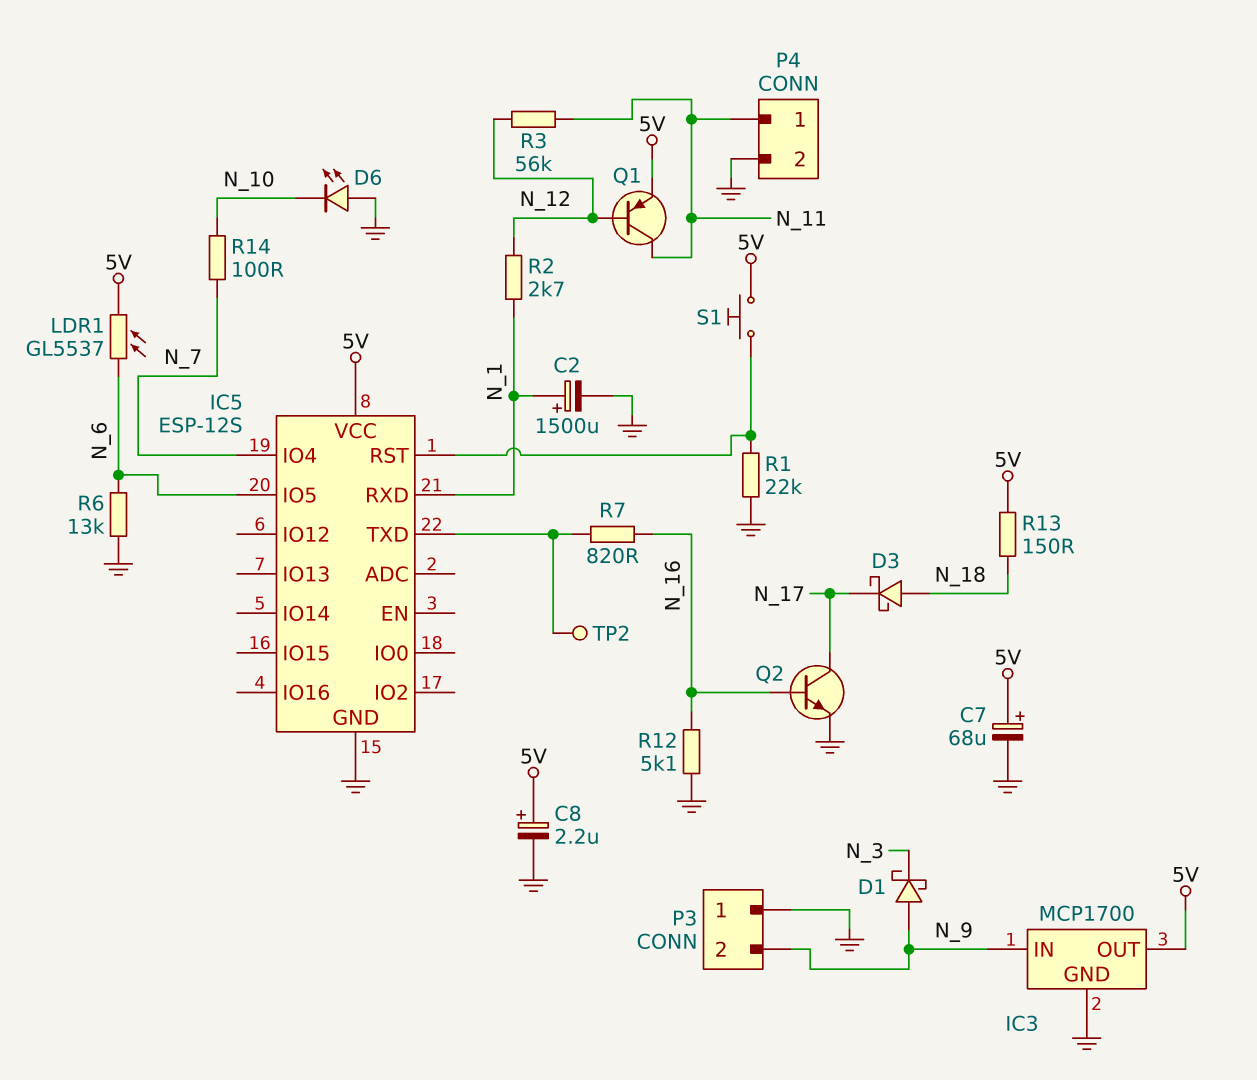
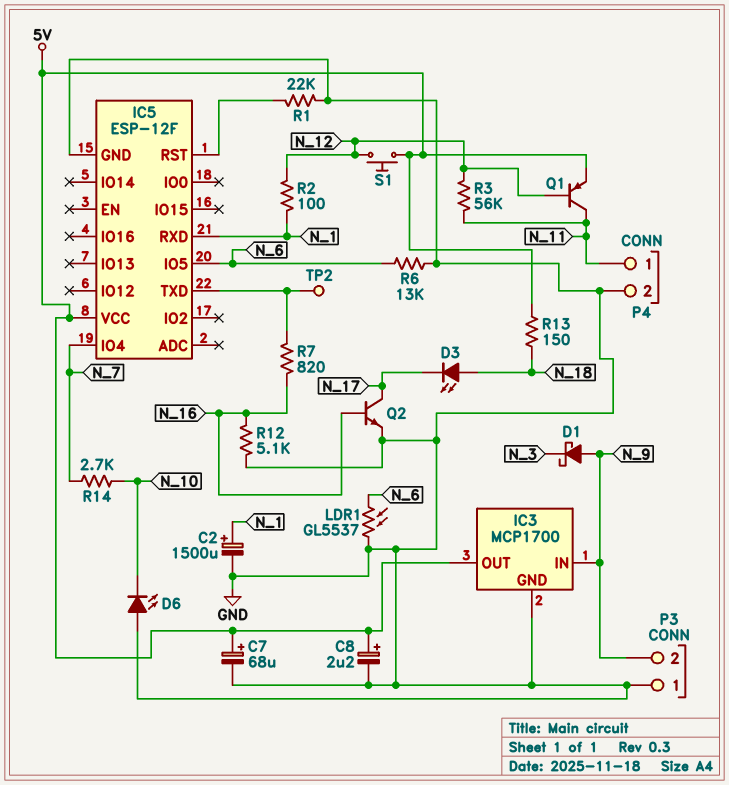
D3: schottky (A N_18, K N_17) -> LED (A N_18, K N_17)
IC5: ESP-12S -> ESP-12F
LDR1: GL5537 (5V, N_6) -> GL5537 (GND, N_6)
R2: 2.7k (N_1, N_12) -> 100 (N_1, N_12)
R14: 100 (N_7, N_10) -> 2.7k (N_7, N_10)
S1: button (5V, IC5/RST) -> button (5V, N_12)

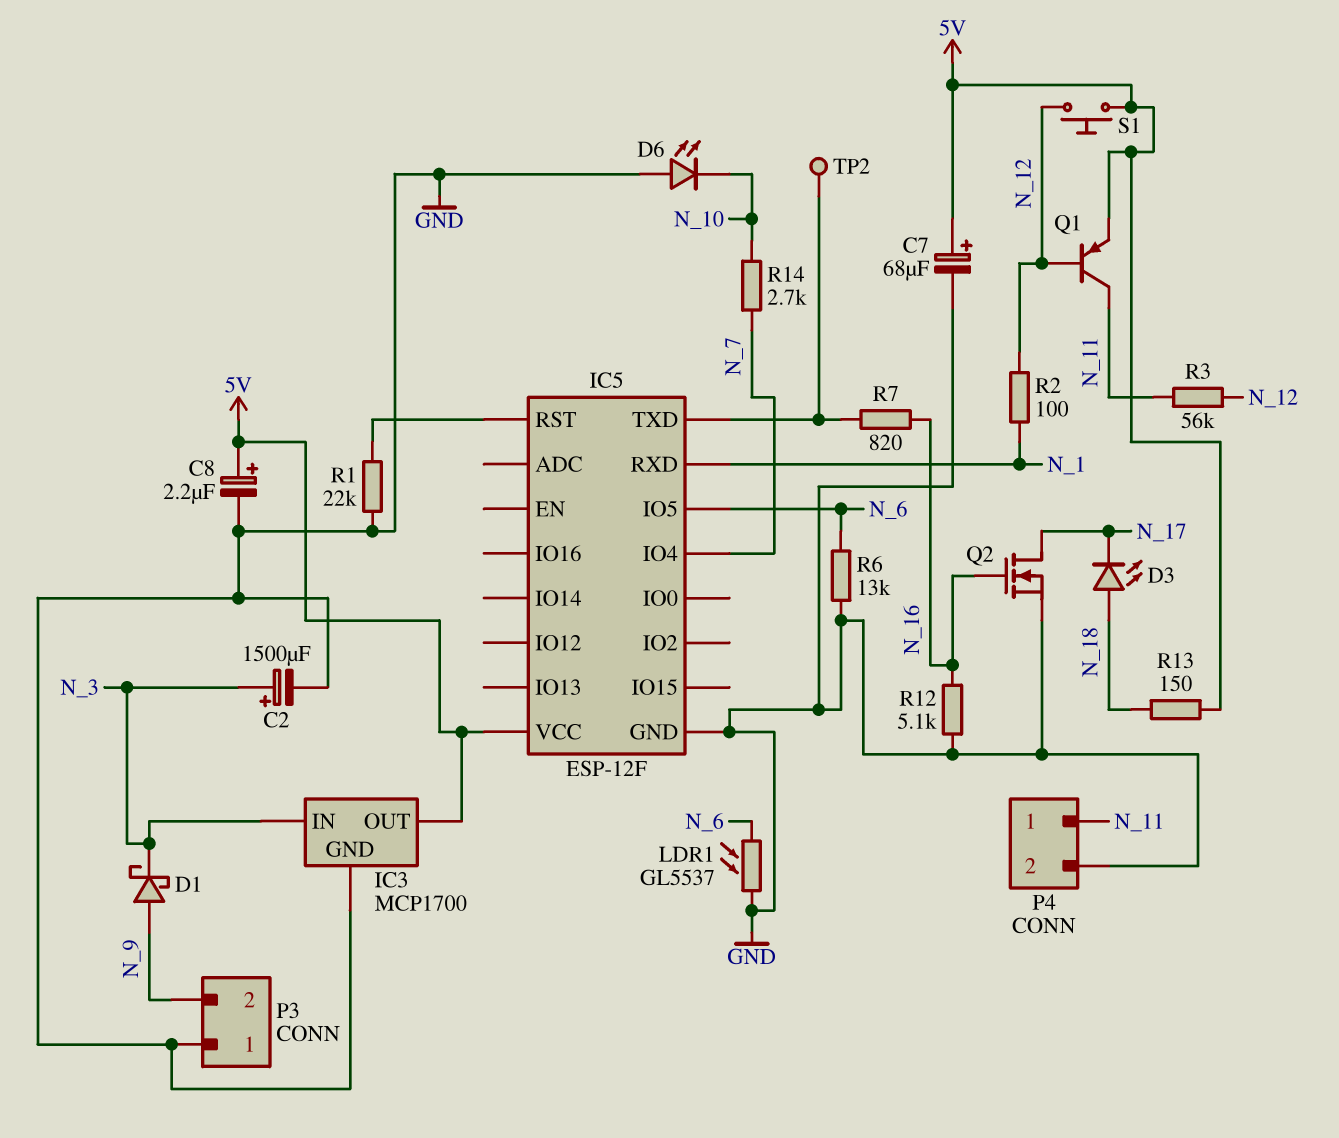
C2: 1500uF (plus N_1, minus GND) -> 1500uF (plus N_3, minus GND)
IC3 pin IN: N_9 -> N_3
Q2: NPN (B N_16, C N_17, E GND) -> NMOS (G N_16, D N_17, S GND)

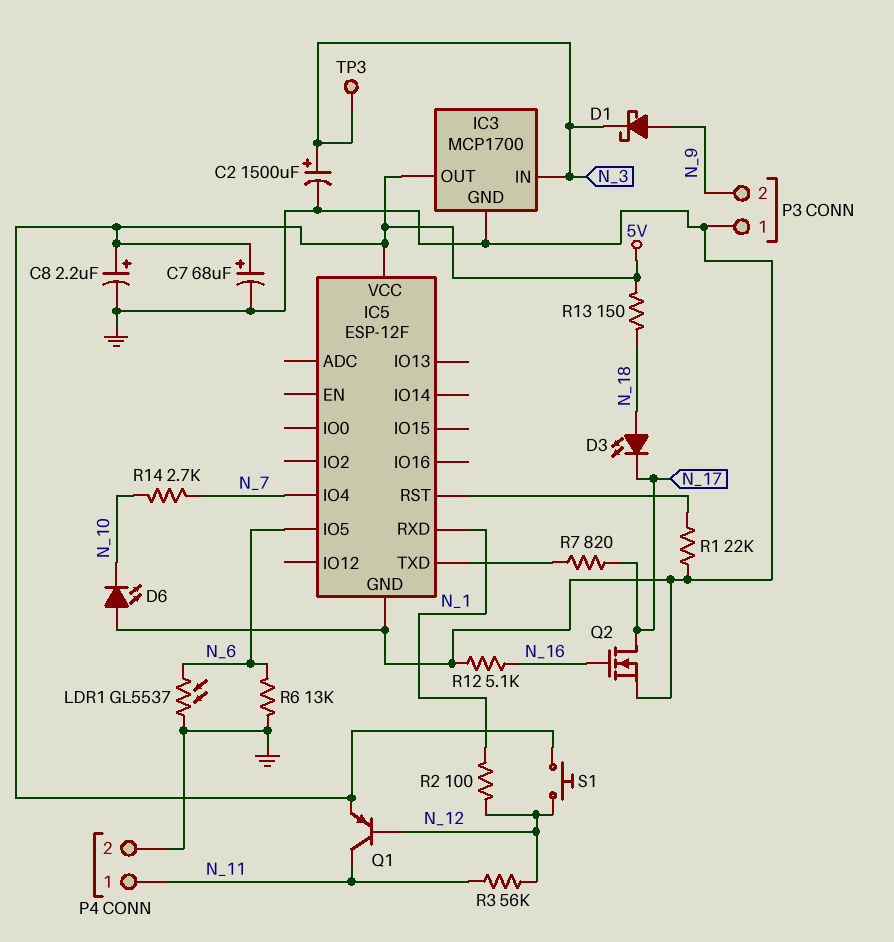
R7: 820 (IC5/TXD, N_16) -> 820 (IC5/TXD, N_17)
TP2: test point (IC5/TXD) -> none
TP3: none -> test point (N_3)

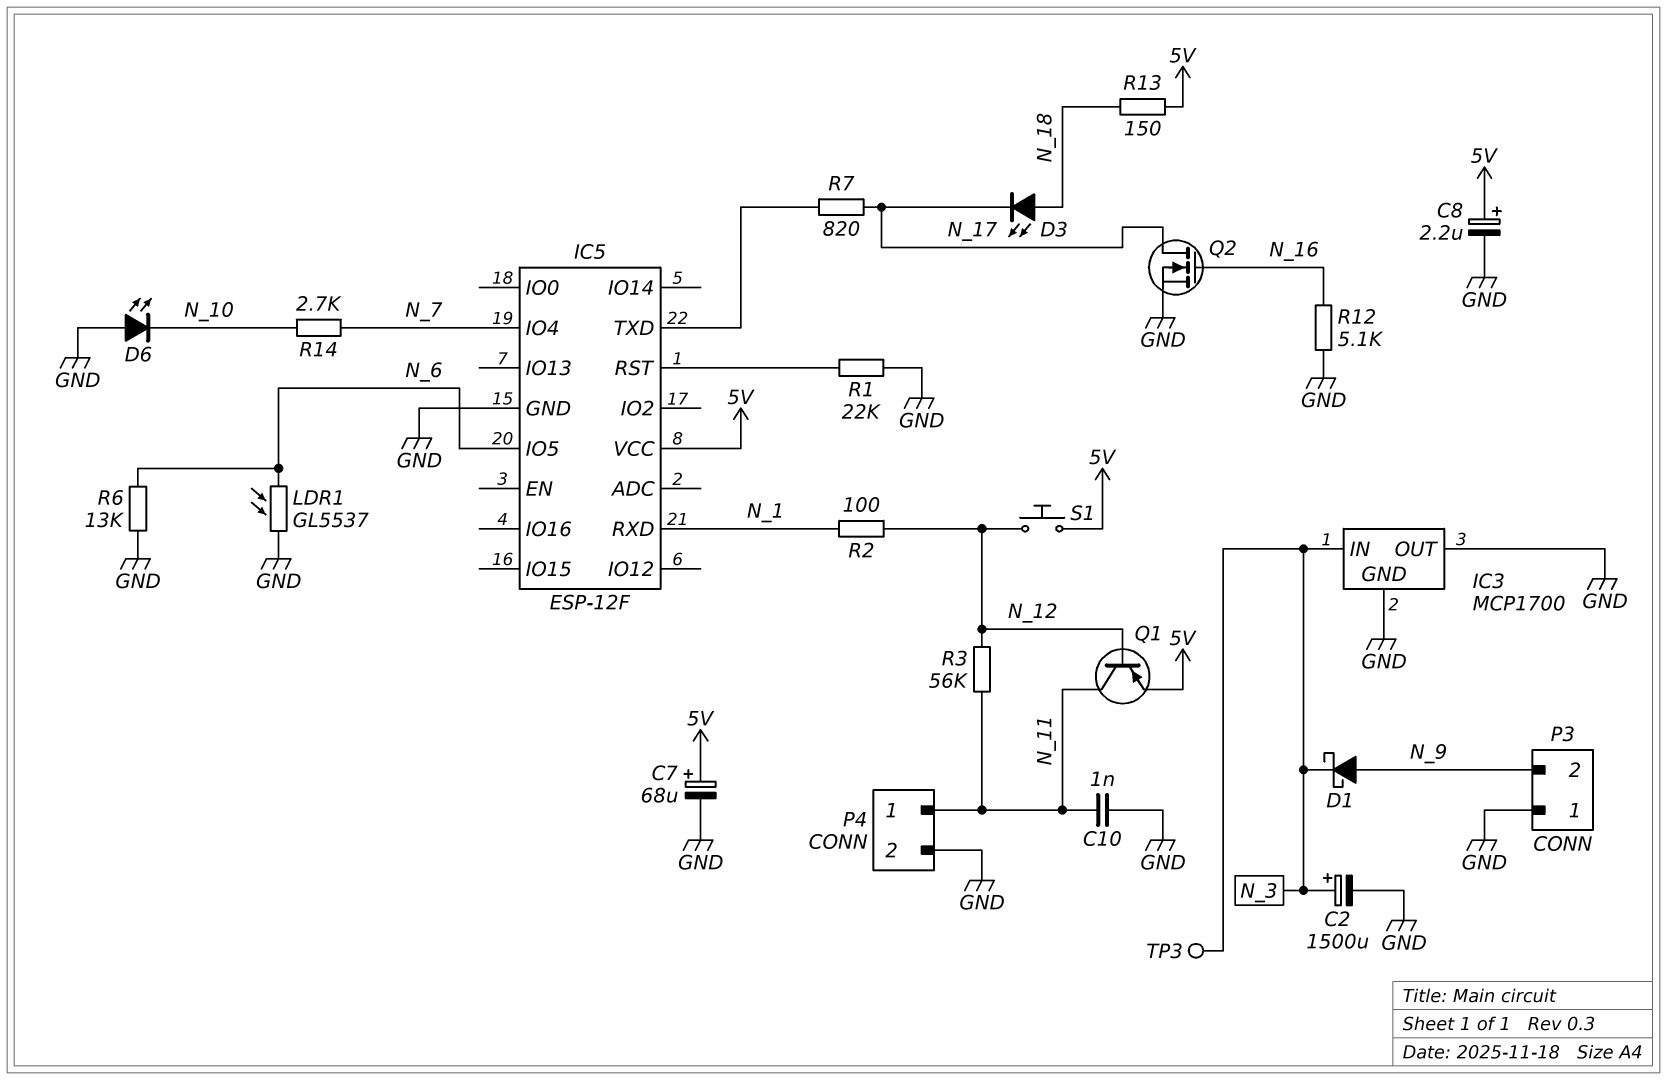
C10: none -> 1nF (GND, N_11)
IC3 pin OUT: 5V -> GND

